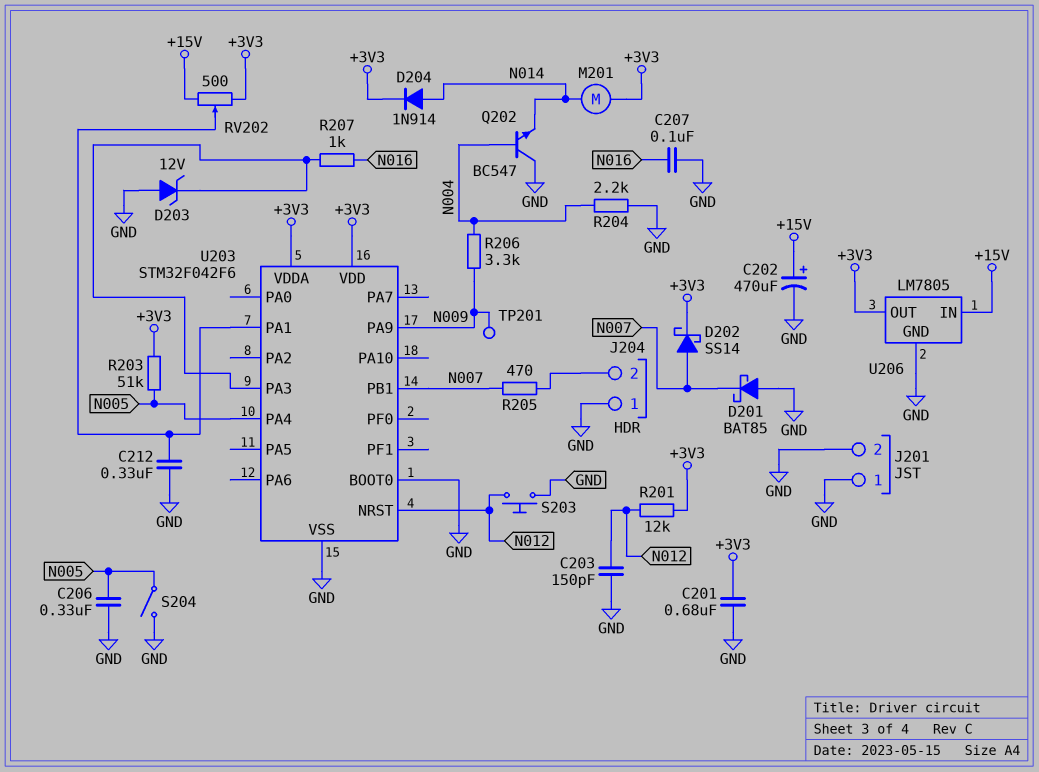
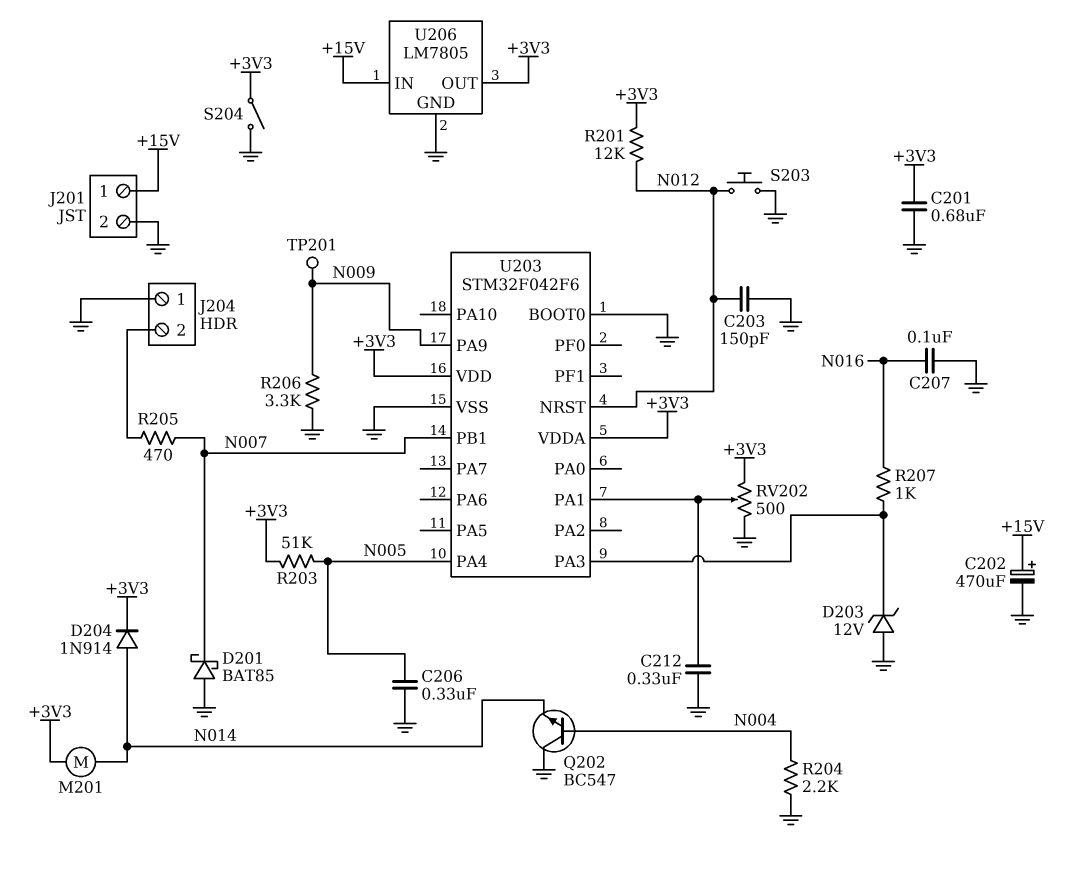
D202: schottky SS14 (A N007, K +3V3) -> none
J201 pin 1: GND -> +15V
R206: 3.3k (N004, N009) -> 3.3k (GND, N009)
RV202: 500 (+3V3, +15V, wiper U203/PA1) -> 500 (+3V3, GND, wiper U203/PA1)
S204: switch (GND, N005) -> switch (+3V3, GND)

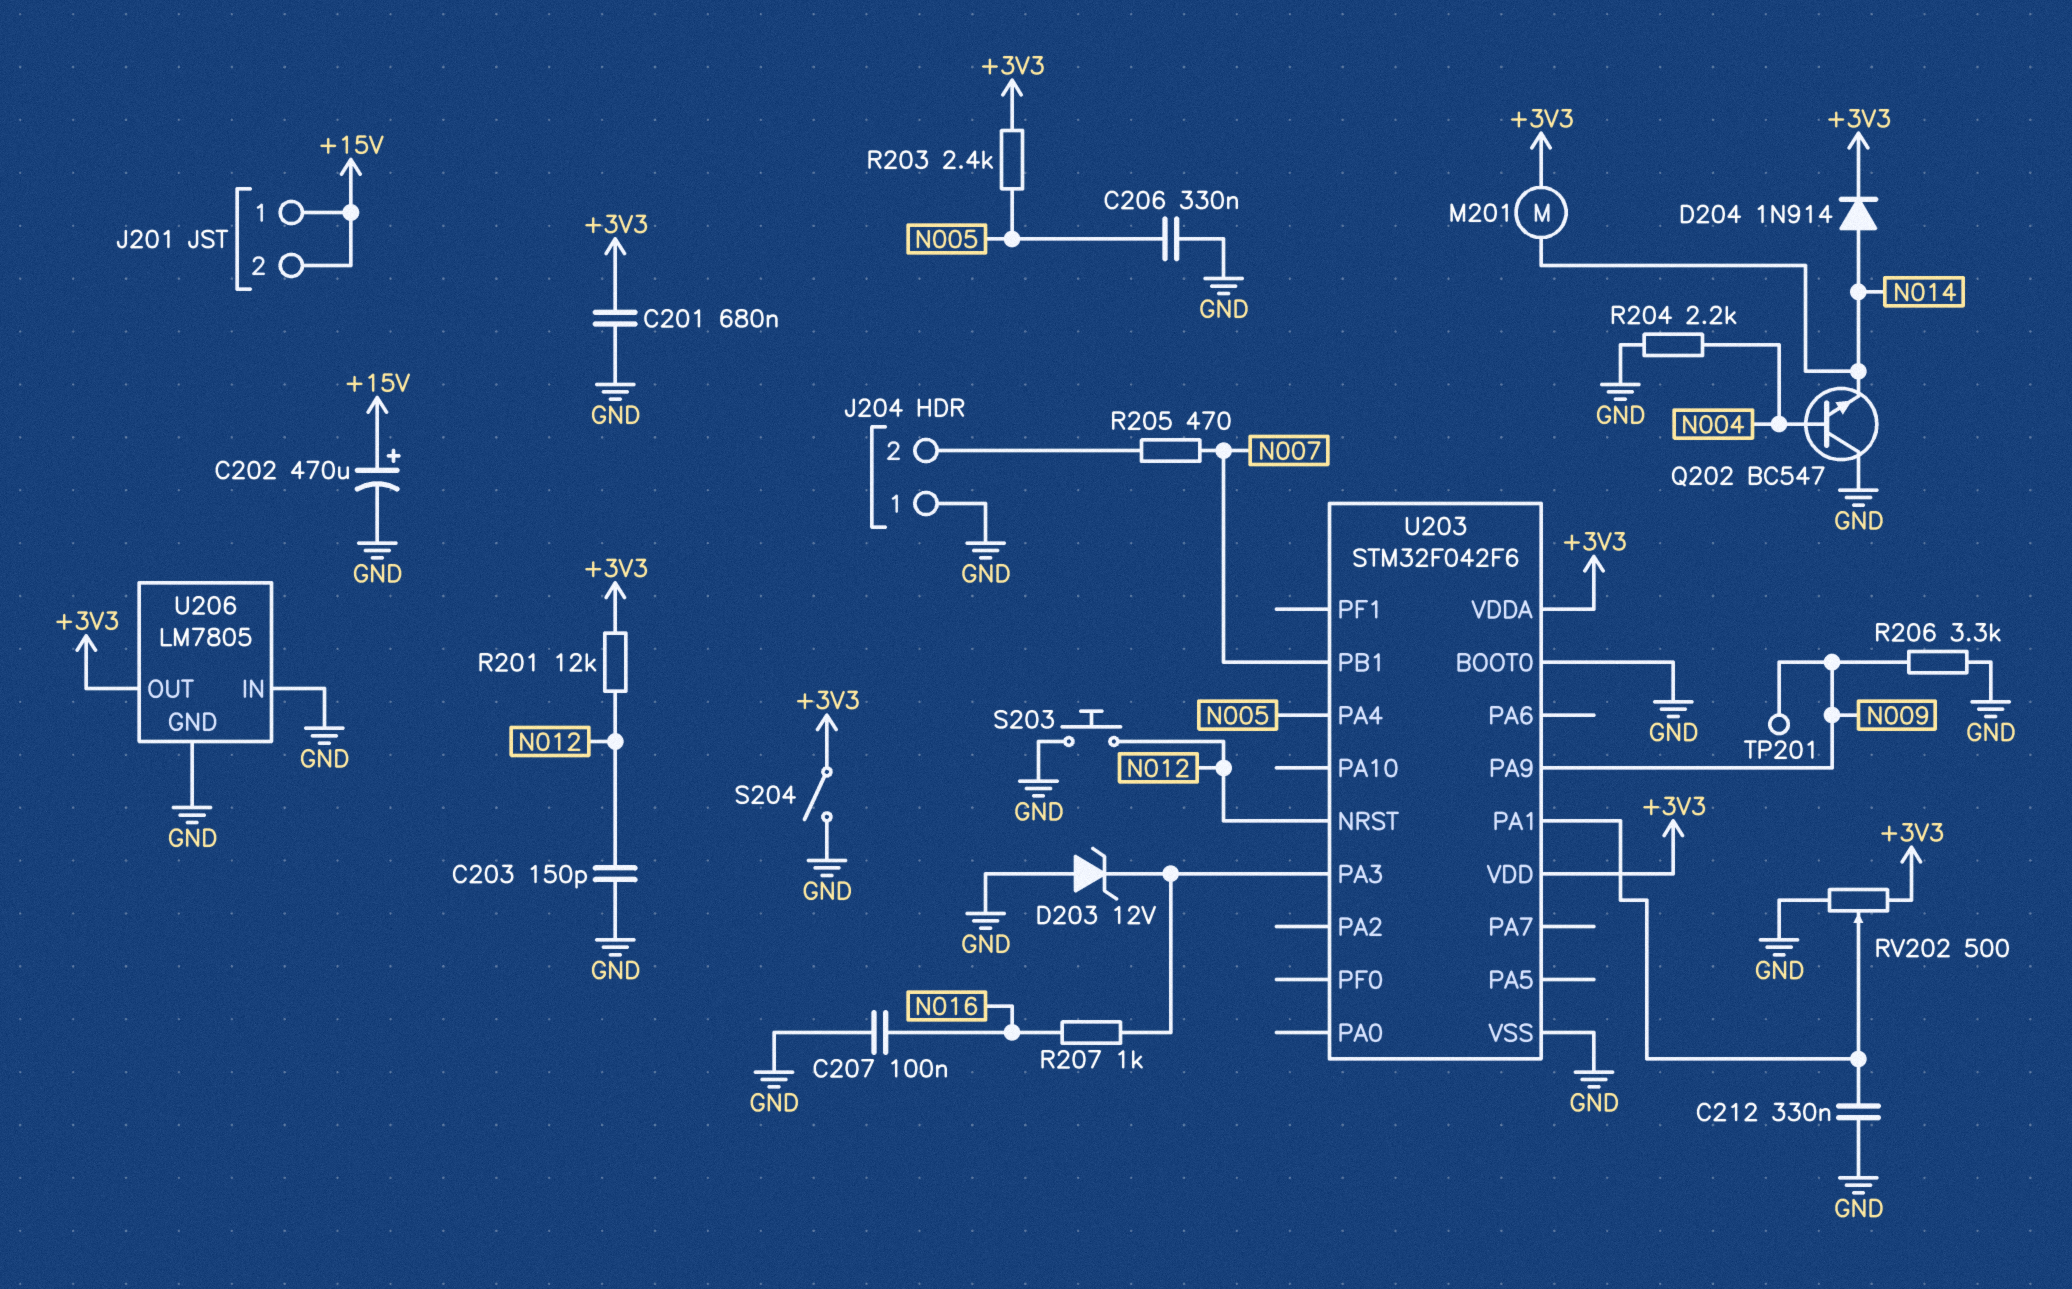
D201: schottky BAT85 (A GND, K N007) -> none
J201 pin 2: GND -> +15V
R203: 51k (+3V3, N005) -> 2.4k (+3V3, N005)
U206 pin IN: +15V -> GND

